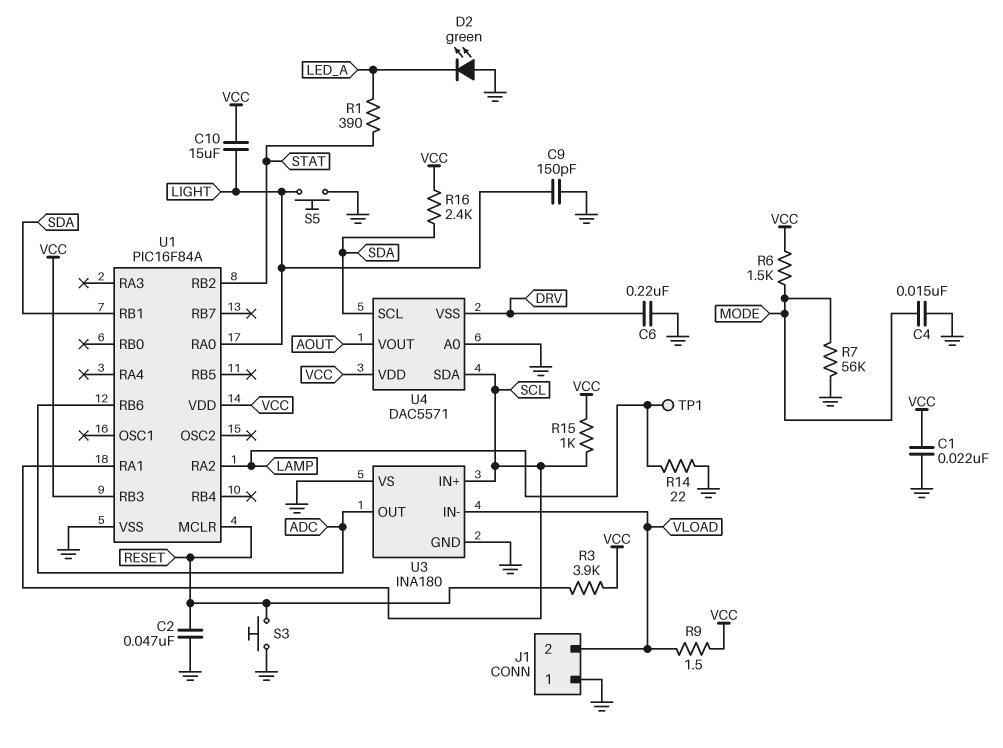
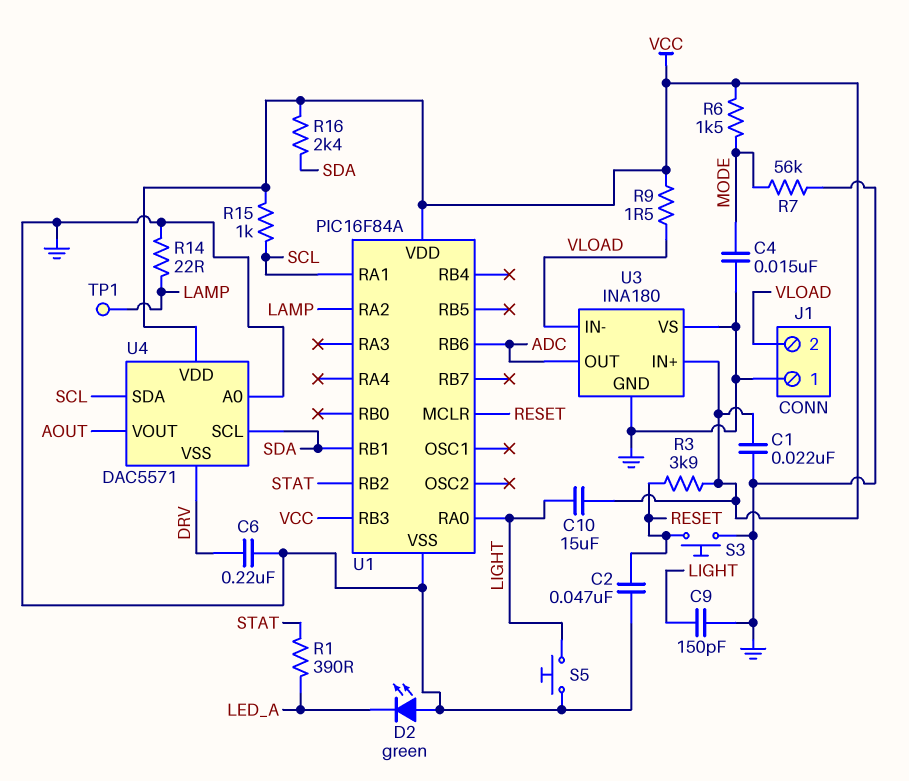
U3 pin IN+: SCL -> VCC

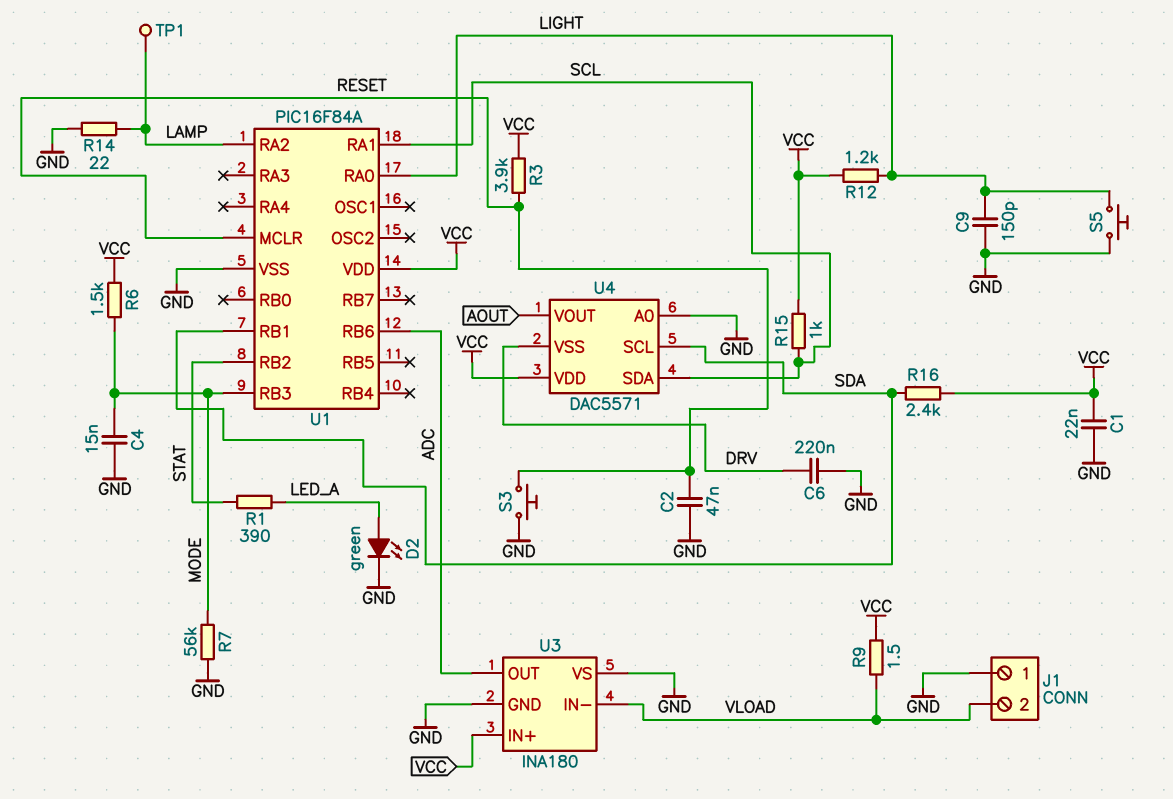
C10: 15uF (LIGHT, VCC) -> none
D2: LED green (A GND, K LED_A) -> LED green (A LED_A, K GND)
R12: none -> 1.2k (LIGHT, VCC)
U1 pin RB3: VCC -> MODE

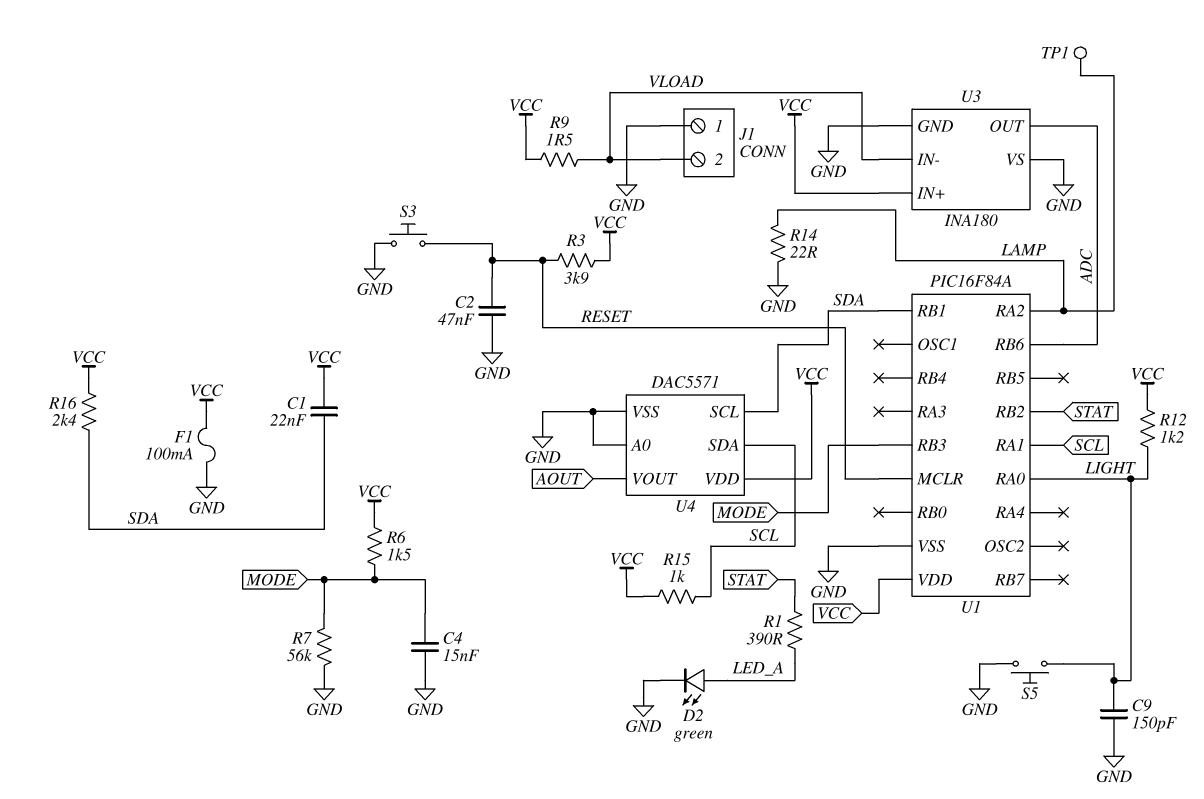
C1: 22nF (GND, VCC) -> 22nF (SDA, VCC)
C6: 220nF (DRV, GND) -> none
F1: none -> 100mA (GND, VCC)
U4 pin VSS: DRV -> GND

